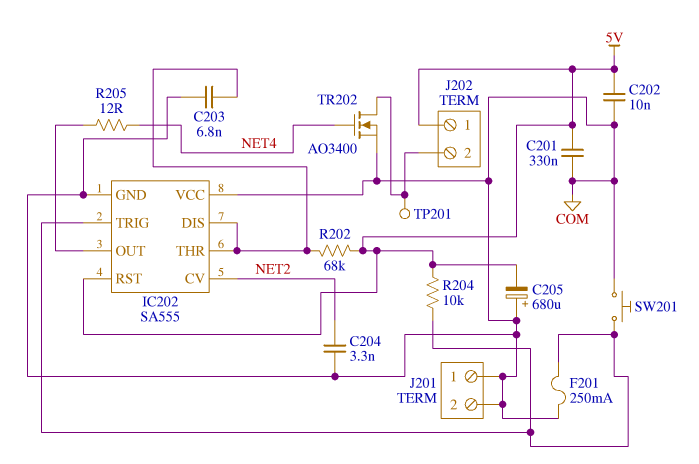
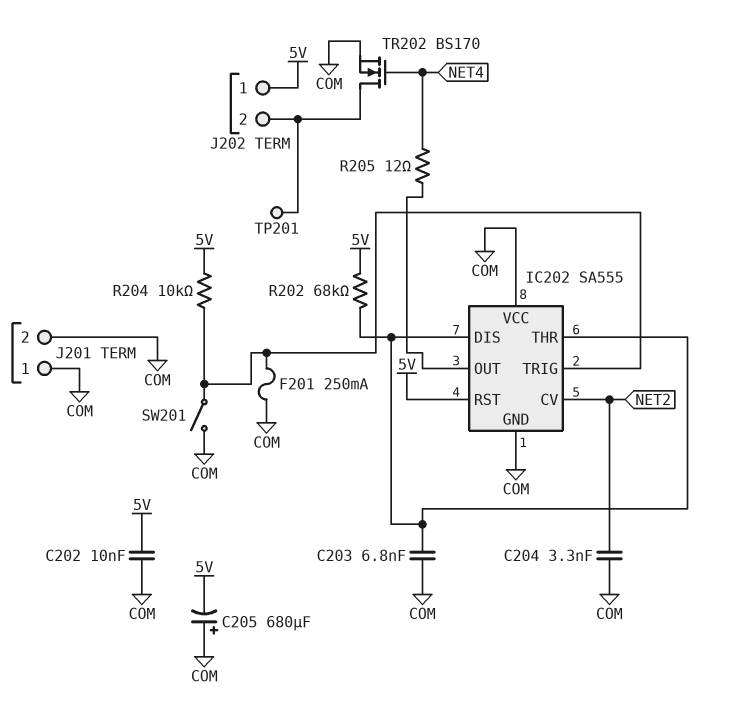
C201: 330nF (5V, COM) -> none
SW201: button (COM, IC202/TRIG) -> switch (COM, IC202/TRIG)
TR202: NMOS AO3400 (G NET4, D J202/2, S COM) -> NMOS BS170 (G NET4, D J202/2, S COM)

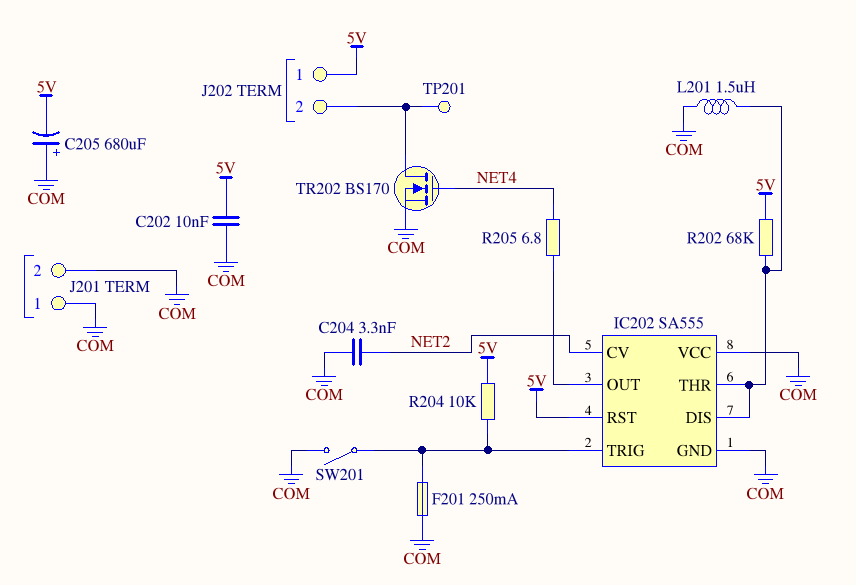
C203: 6.8nF (COM, IC202/DIS) -> none
L201: none -> 1.5uH (COM, IC202/DIS)
R205: 12 (IC202/OUT, NET4) -> 6.8 (IC202/OUT, NET4)

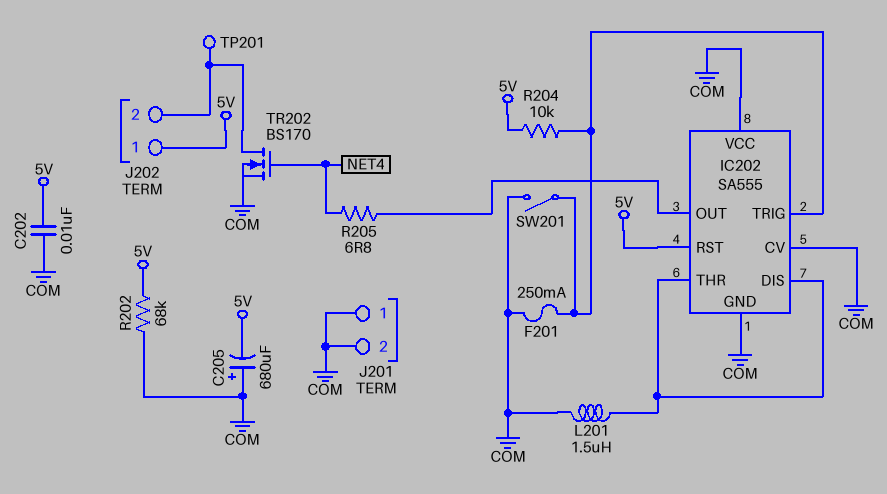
C204: 3.3nF (COM, NET2) -> none
IC202 pin CV: NET2 -> COM
R202: 68k (5V, IC202/DIS) -> 68k (5V, COM)

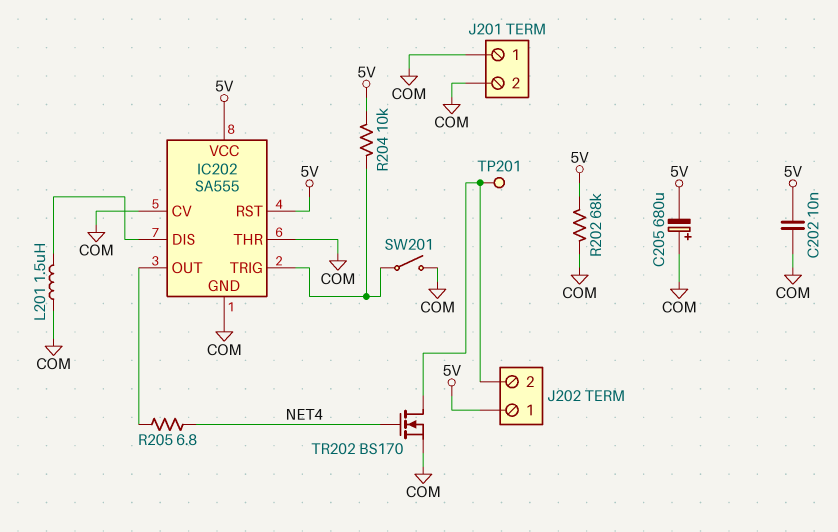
F201: 250mA (COM, IC202/TRIG) -> none
IC202 pin THR: IC202/DIS -> COM
IC202 pin VCC: COM -> 5V

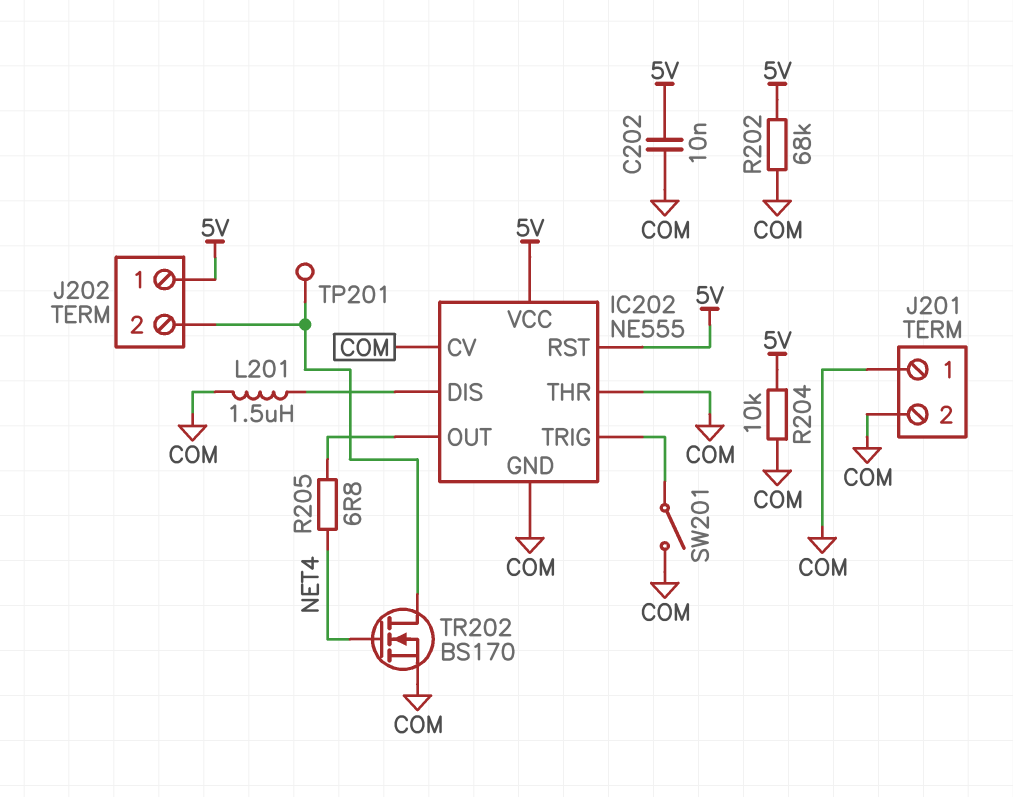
C205: 680uF (plus COM, minus 5V) -> none
IC202: SA555 -> NE555
R204: 10k (5V, IC202/TRIG) -> 10k (5V, COM)

